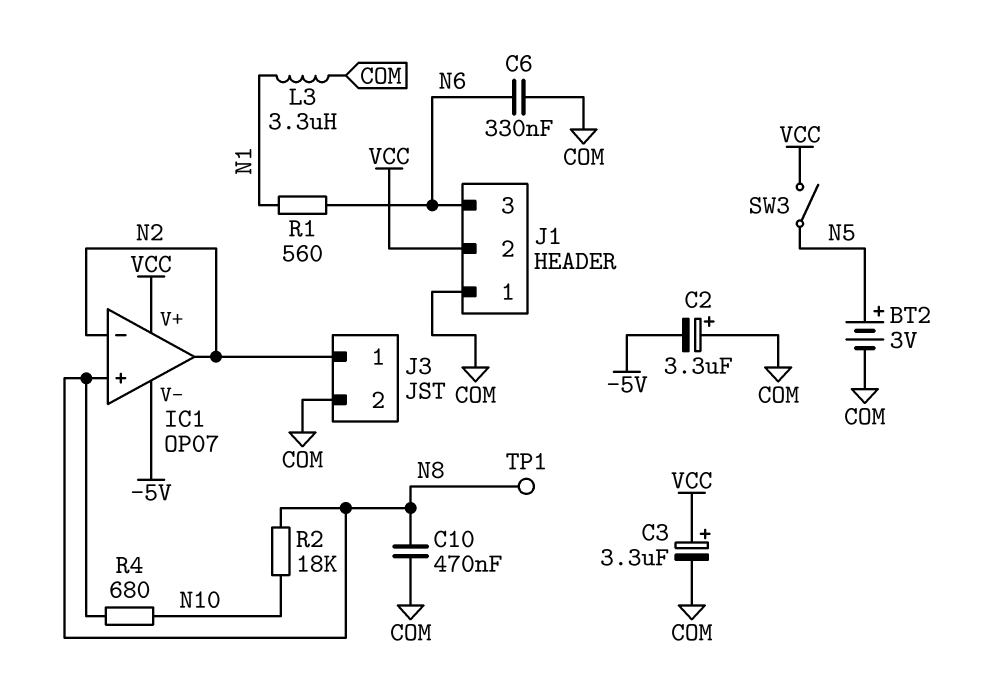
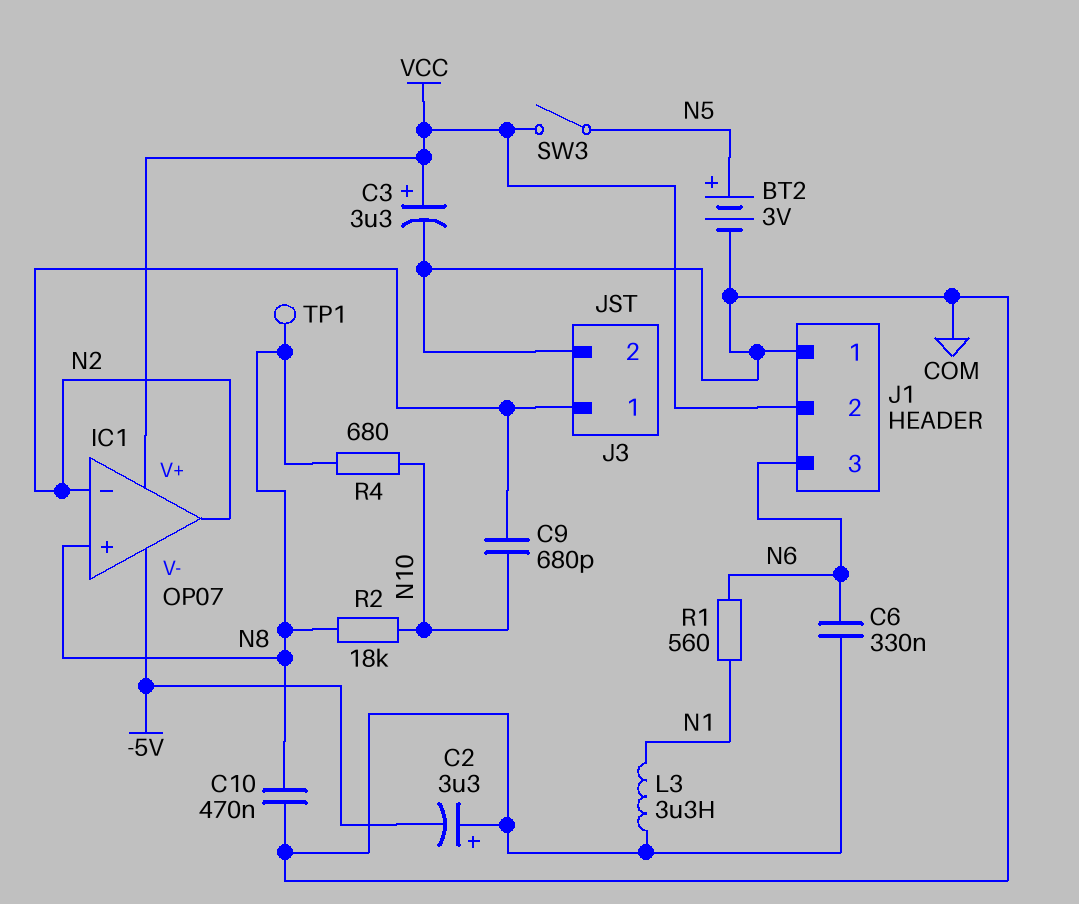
C9: none -> 680pF (N2, N10)

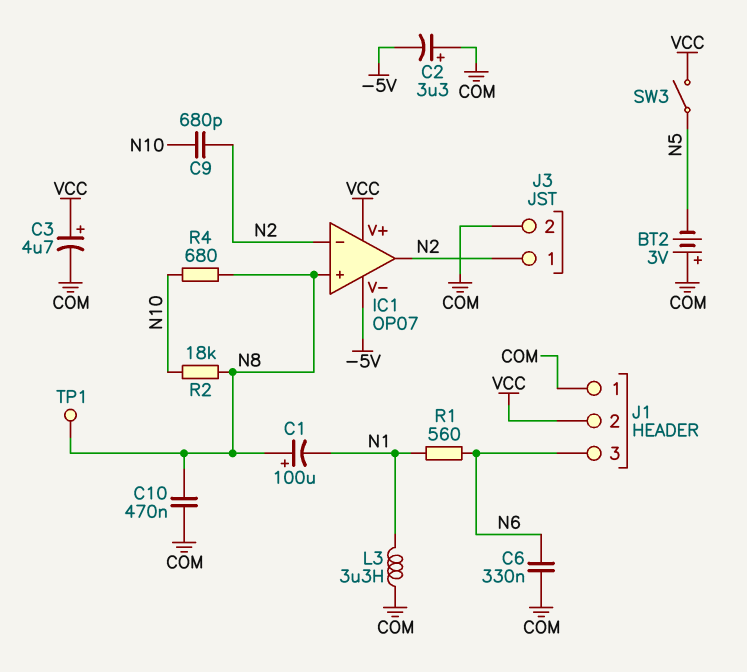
BT2: 3V (plus N5, minus COM) -> 3V (plus COM, minus N5)
C1: none -> 100uF (plus N8, minus N1)
C3: 3.3uF (plus VCC, minus COM) -> 4.7uF (plus VCC, minus COM)

